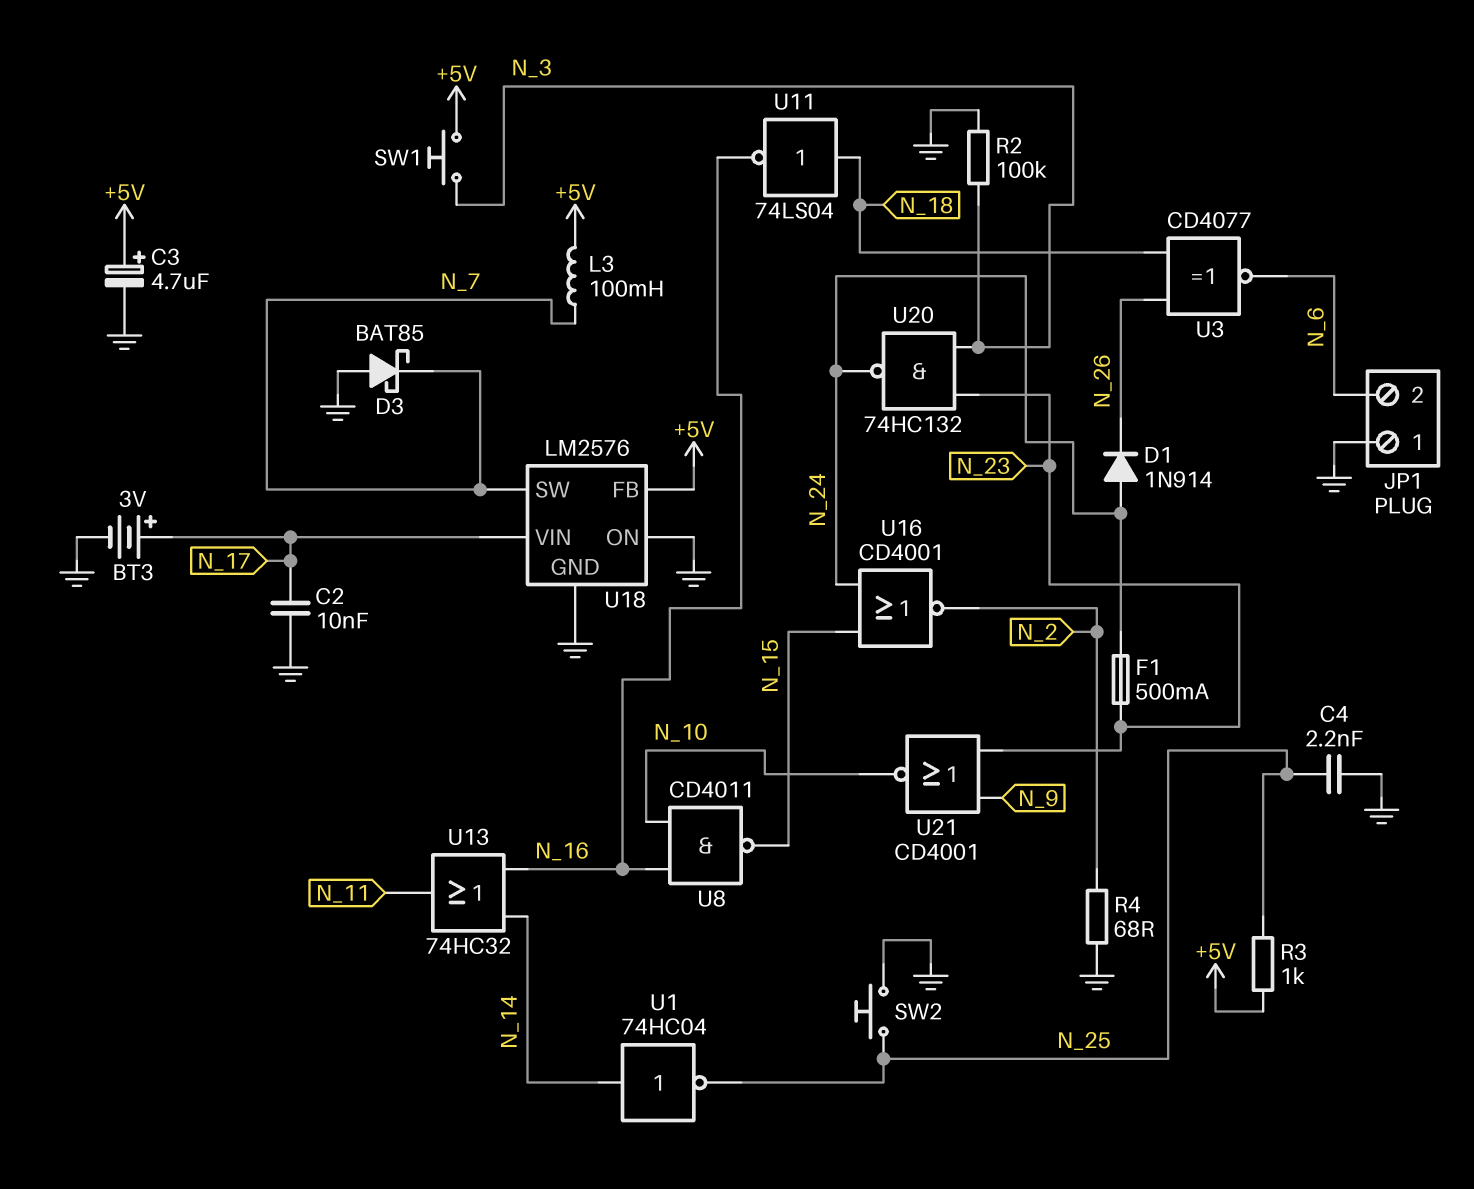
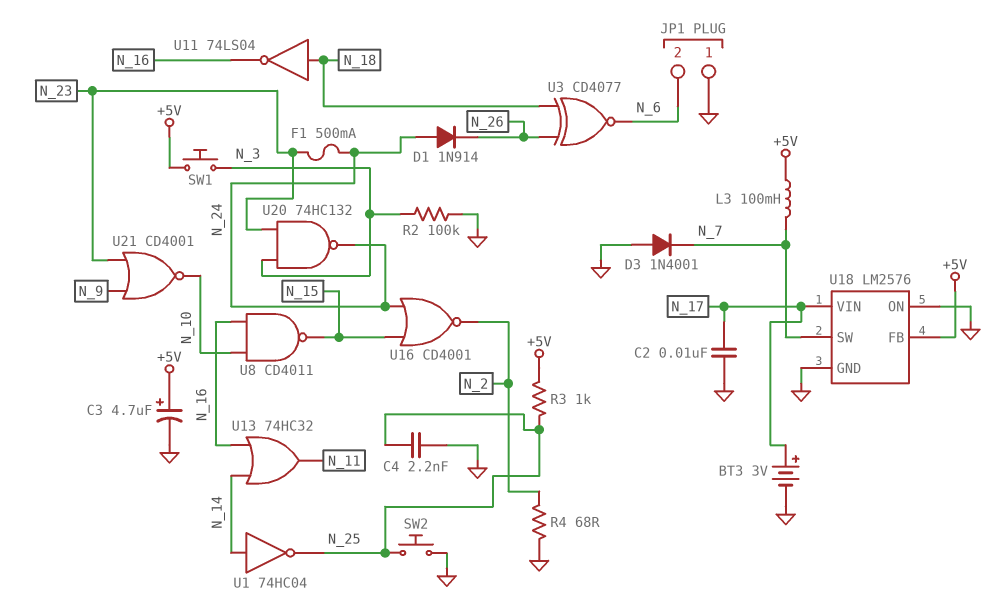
D3: schottky BAT85 (A GND, K N_7) -> diode 1N4001 (A GND, K N_7)

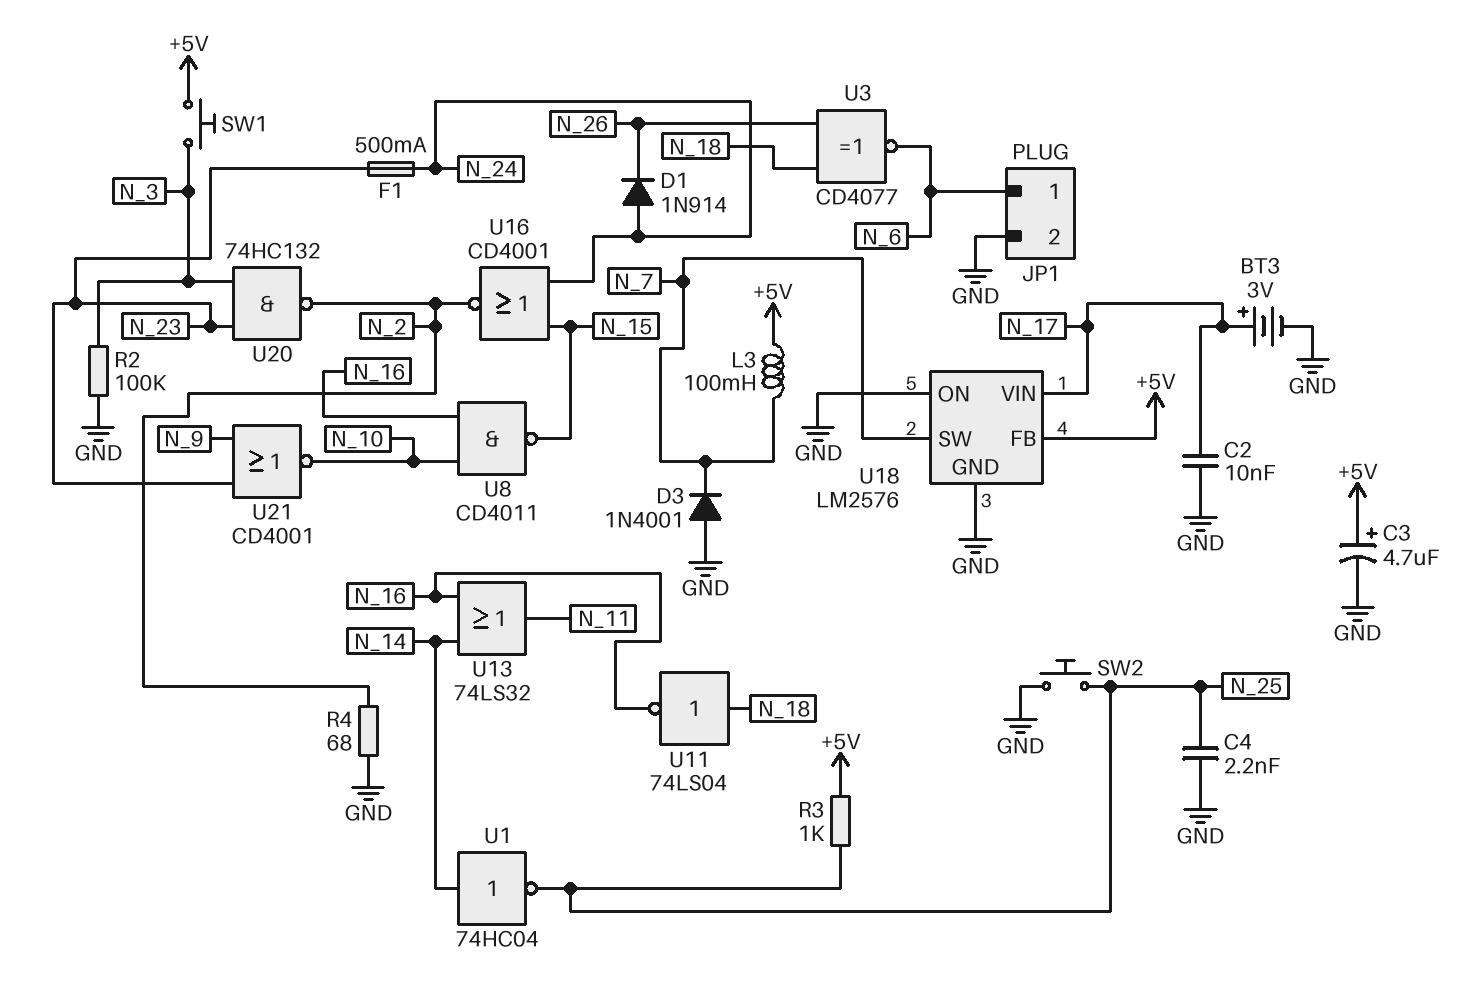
JP1 pin 1: GND -> N_6
JP1 pin 2: N_6 -> GND
U13: OR 74HC32 (in N_14, in N_16, out N_11) -> OR 74LS32 (in N_14, in N_16, out N_11)
U20: NAND 74HC132 (in N_3, in N_23, out N_24) -> NAND 74HC132 (in N_3, in N_23, out N_2)

